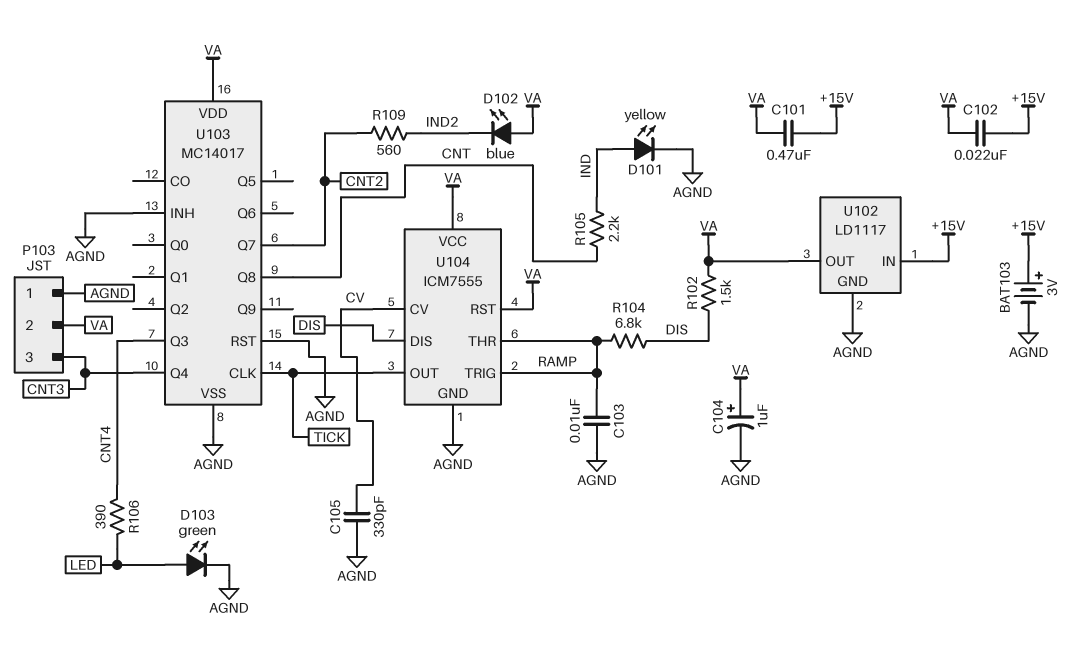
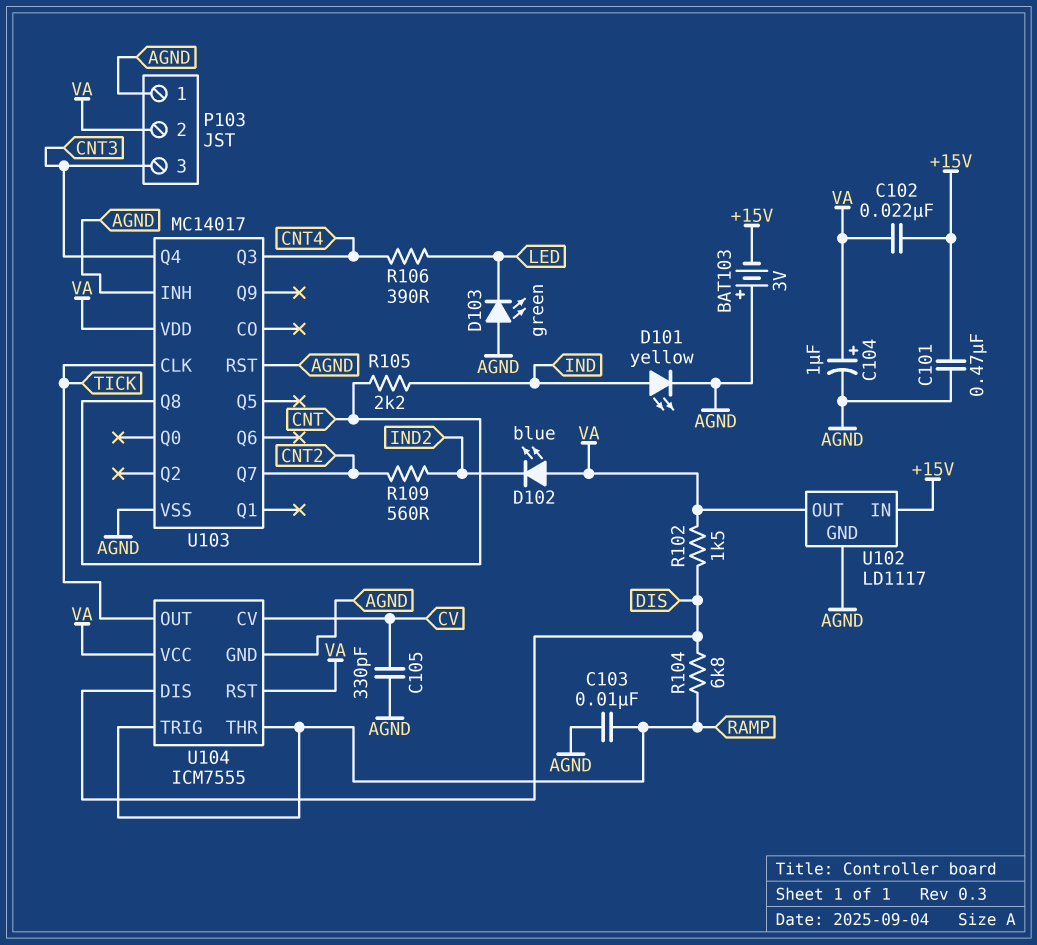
BAT103: 3V (plus +15V, minus AGND) -> 3V (plus AGND, minus +15V)
C101: 470nF (+15V, VA) -> 470nF (+15V, AGND)
D103: LED green (A LED, K AGND) -> LED green (A AGND, K LED)

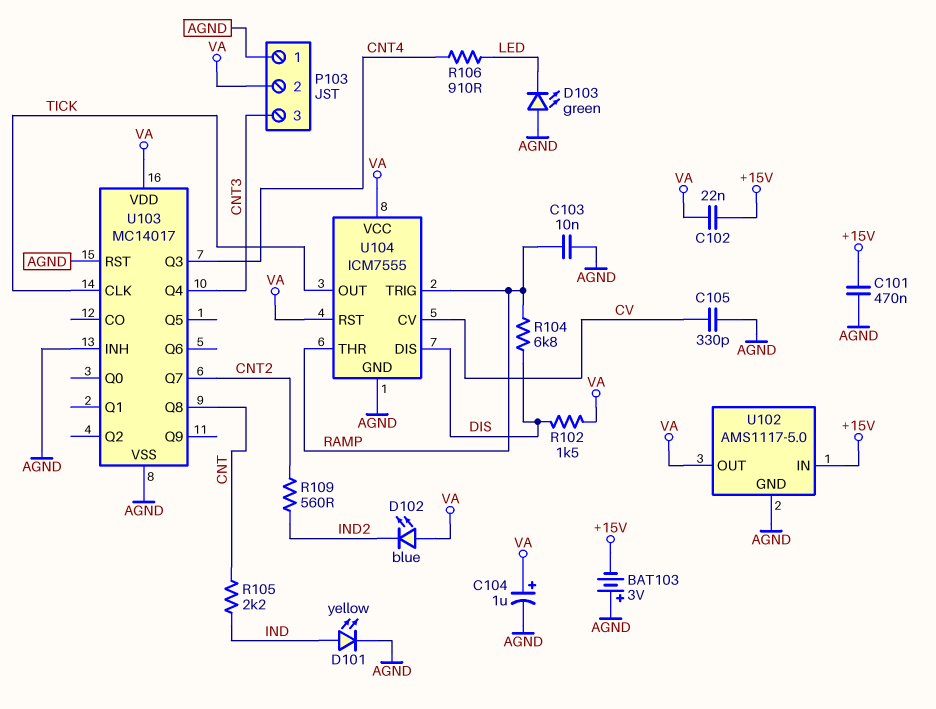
R106: 390 (CNT4, LED) -> 910 (CNT4, LED)
U102: LD1117 -> AMS1117-5.0

